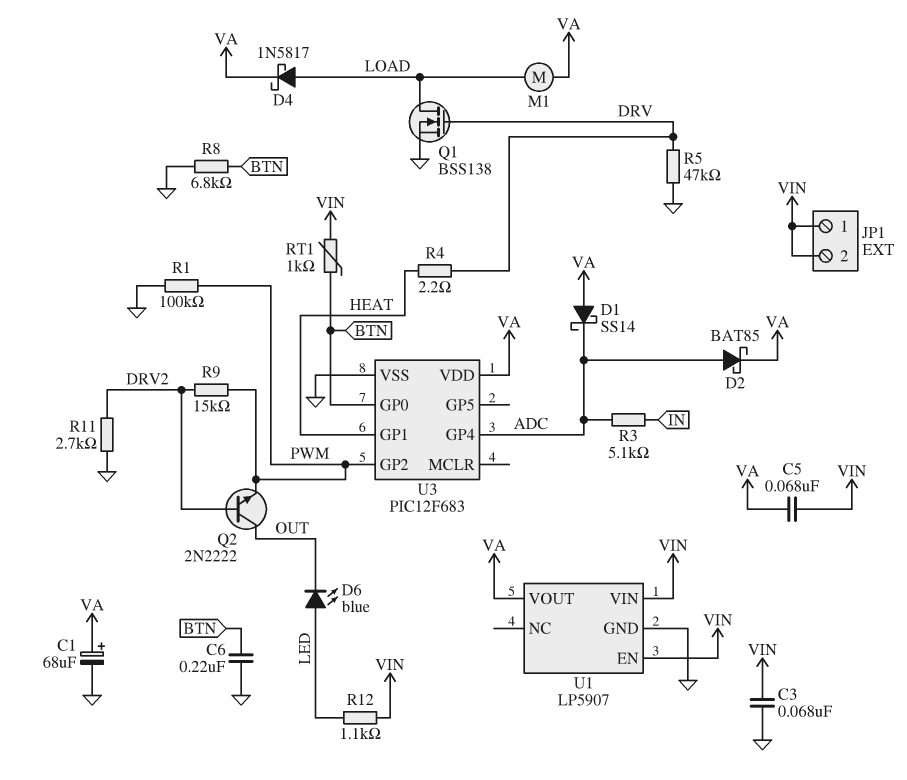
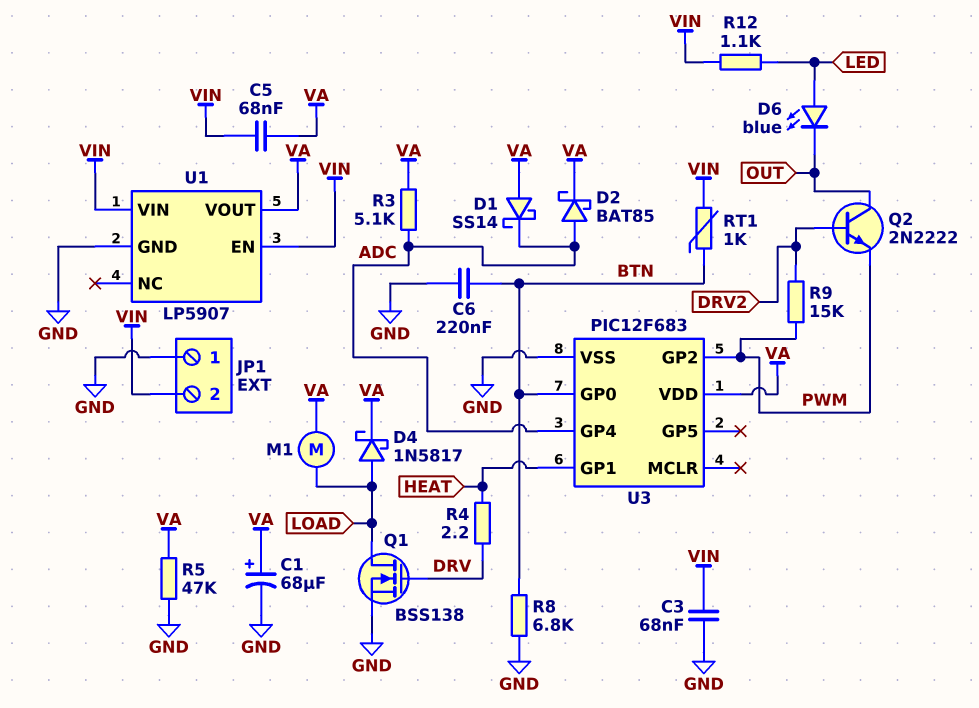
JP1 pin 1: VIN -> GND
R1: 100k (GND, PWM) -> none
R3: 5.1k (ADC, IN) -> 5.1k (ADC, VA)
R5: 47k (DRV, GND) -> 47k (GND, VA)
R11: 2.7k (DRV2, GND) -> none

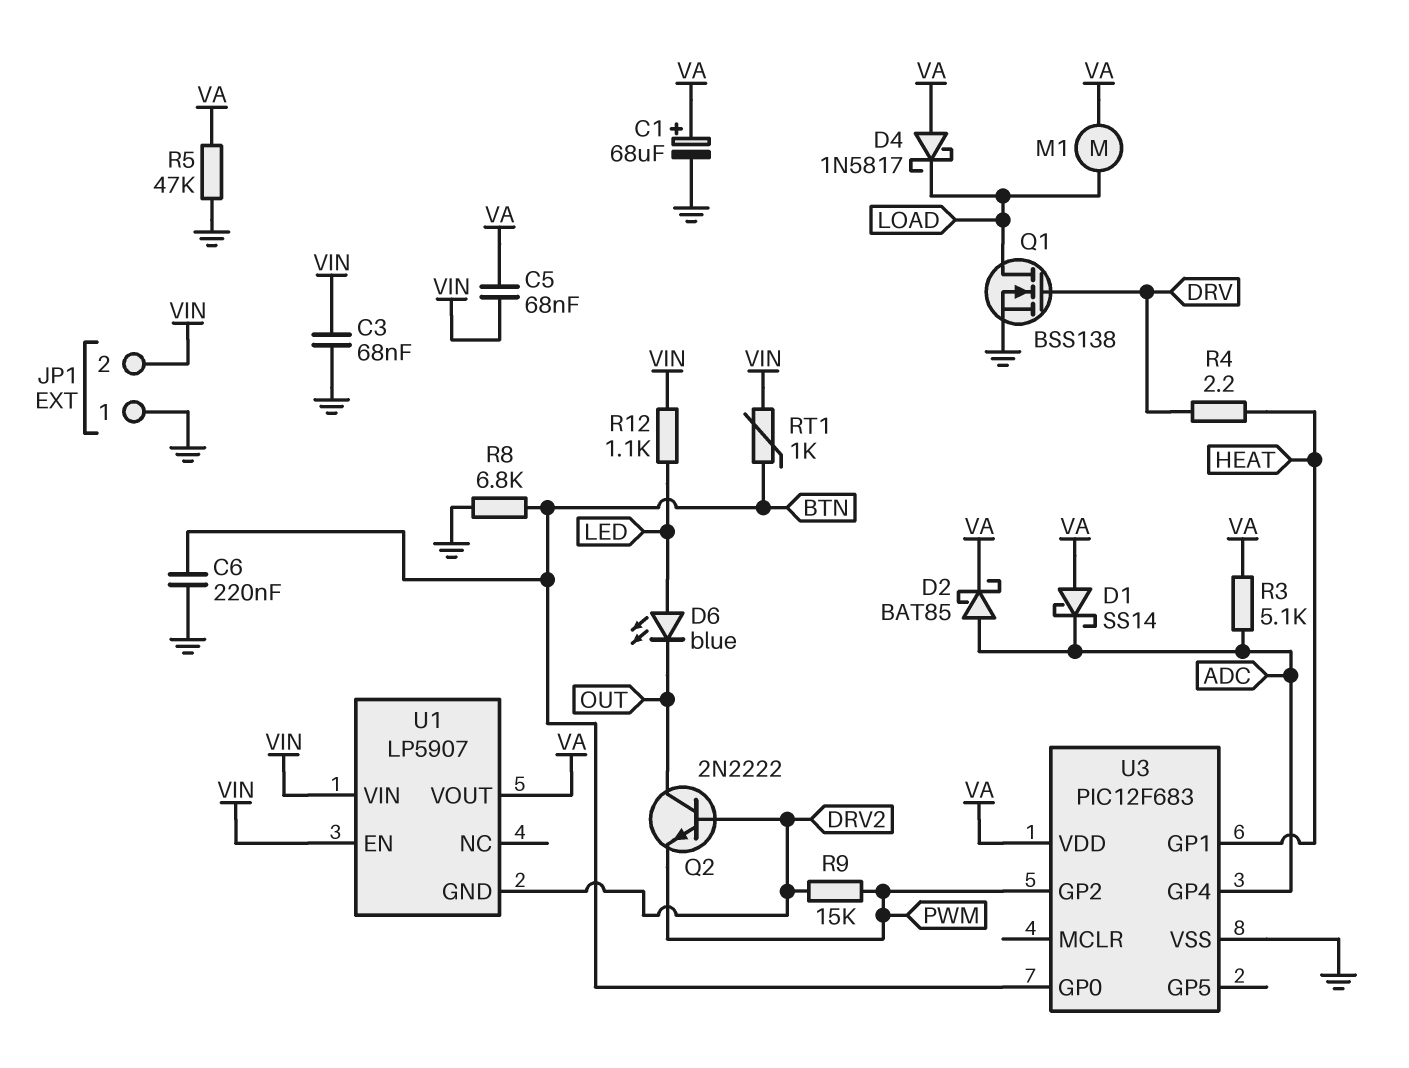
D4: schottky 1N5817 (A LOAD, K VA) -> schottky 1N5817 (A VA, K LOAD)
U1 pin GND: GND -> DRV2

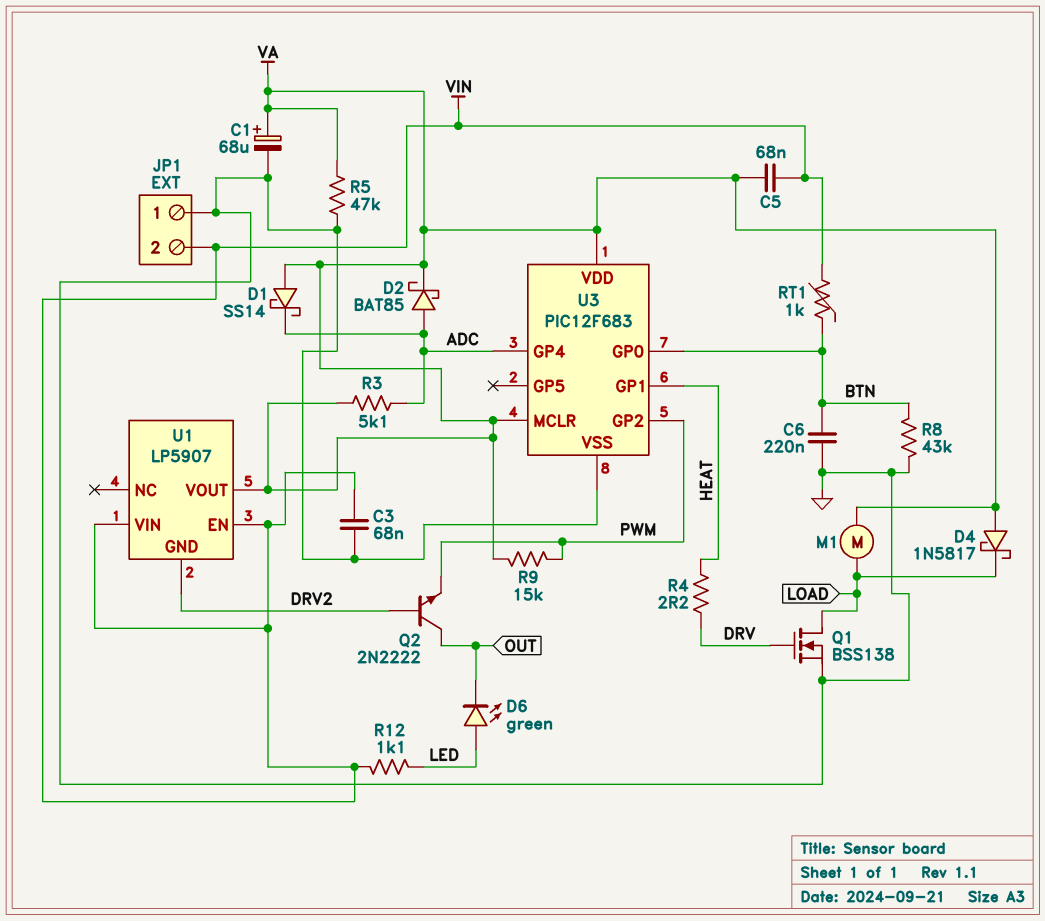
D6: LED blue (A LED, K OUT) -> LED green (A LED, K OUT)
R8: 6.8k (BTN, GND) -> 43k (BTN, GND)
R9: 15k (DRV2, PWM) -> 15k (PWM, VA)
U3 pin MCLR: none -> VA

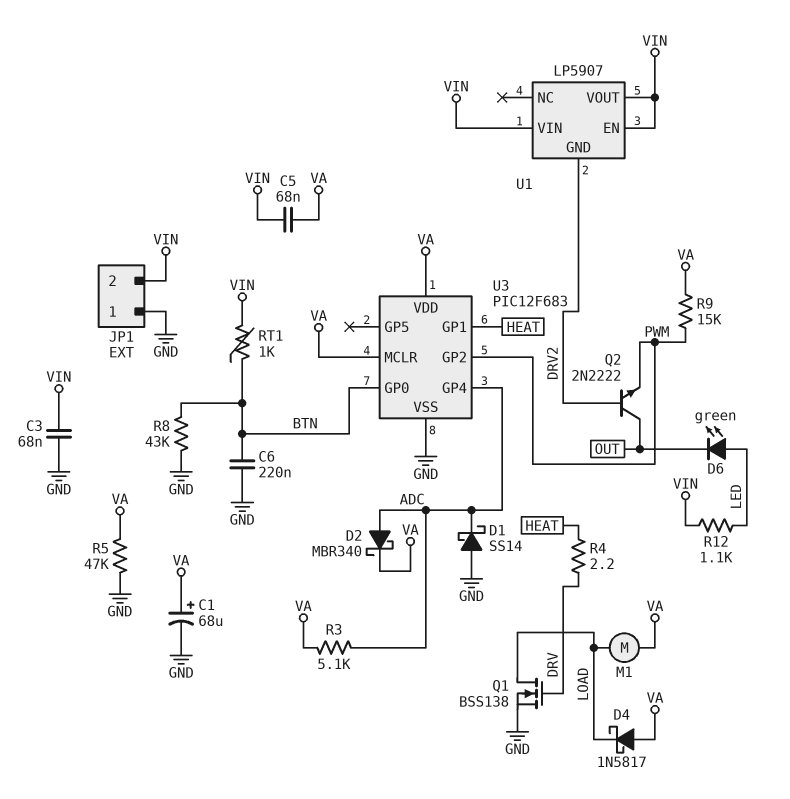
D1: schottky SS14 (A VA, K ADC) -> schottky SS14 (A GND, K ADC)
D2: schottky BAT85 (A ADC, K VA) -> schottky MBR340 (A ADC, K VA)
U1 pin VOUT: VA -> VIN

